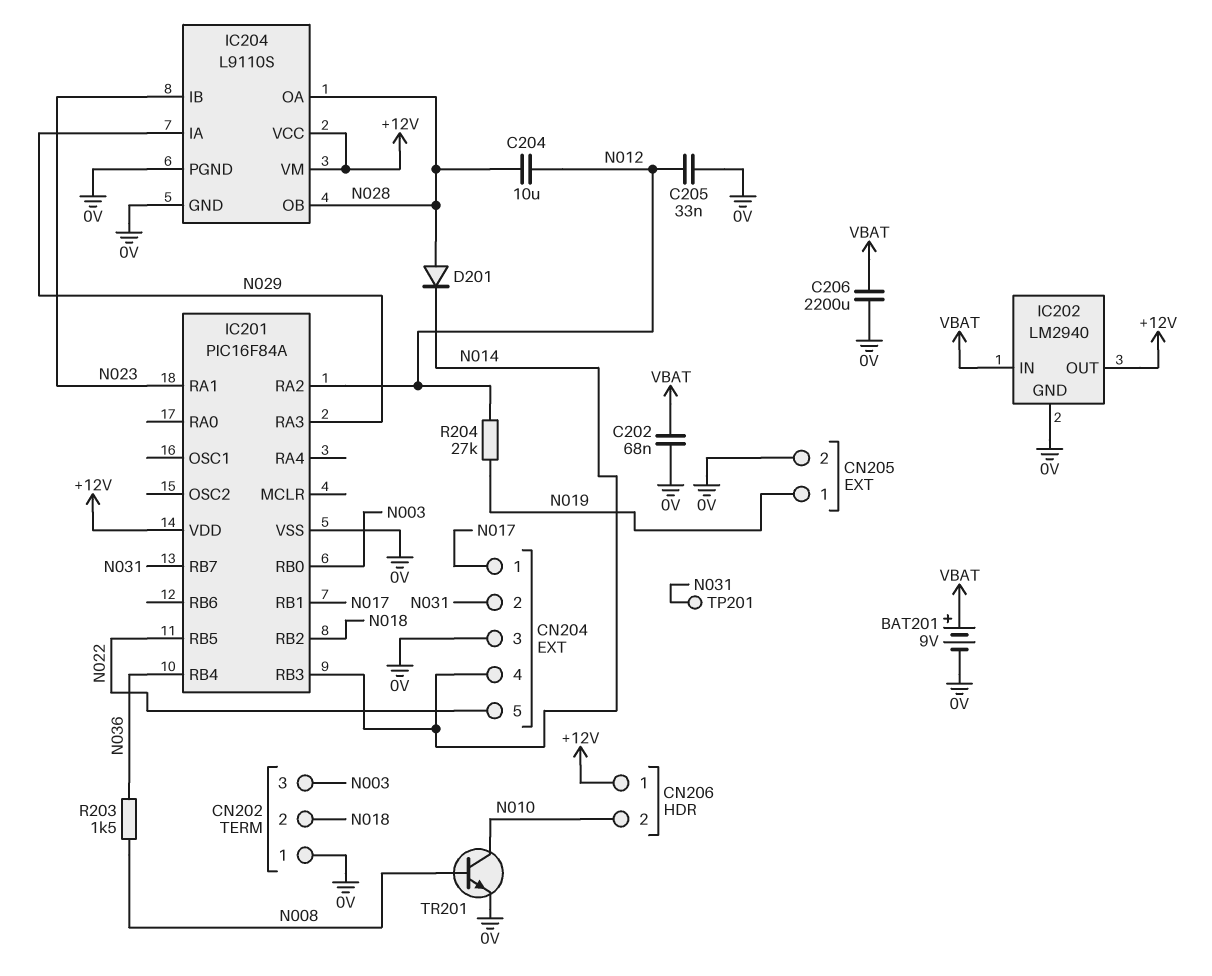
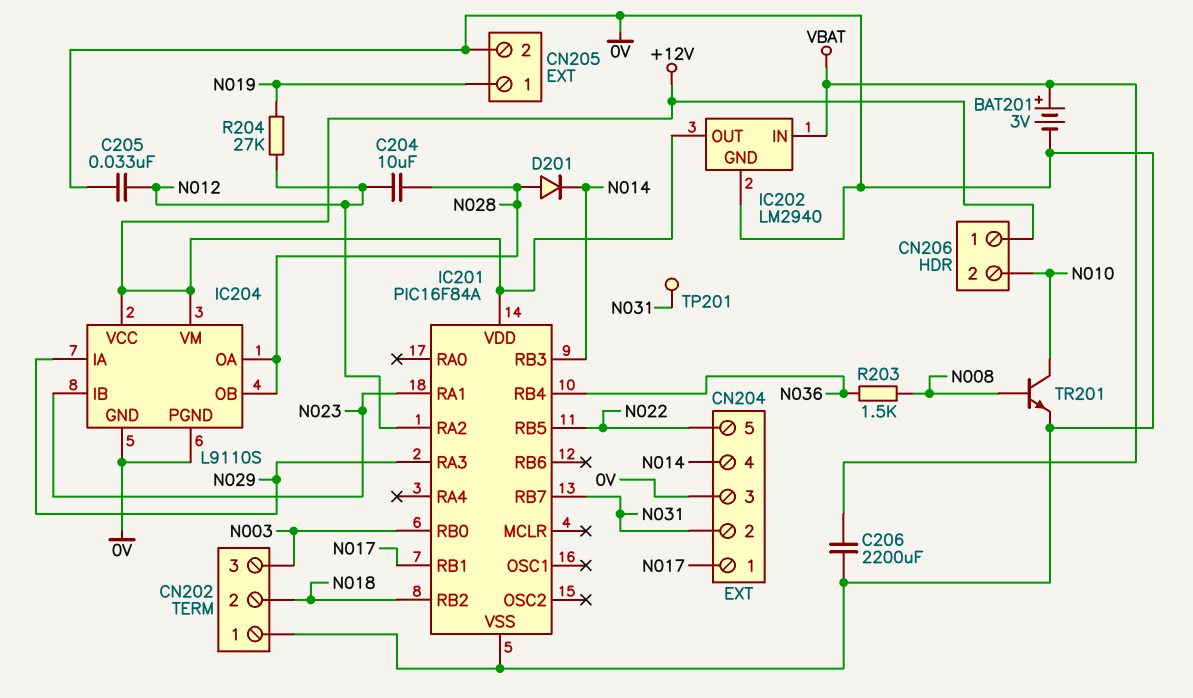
BAT201: 9V (plus VBAT, minus 0V) -> 3V (plus VBAT, minus 0V)
C202: 68nF (0V, VBAT) -> none

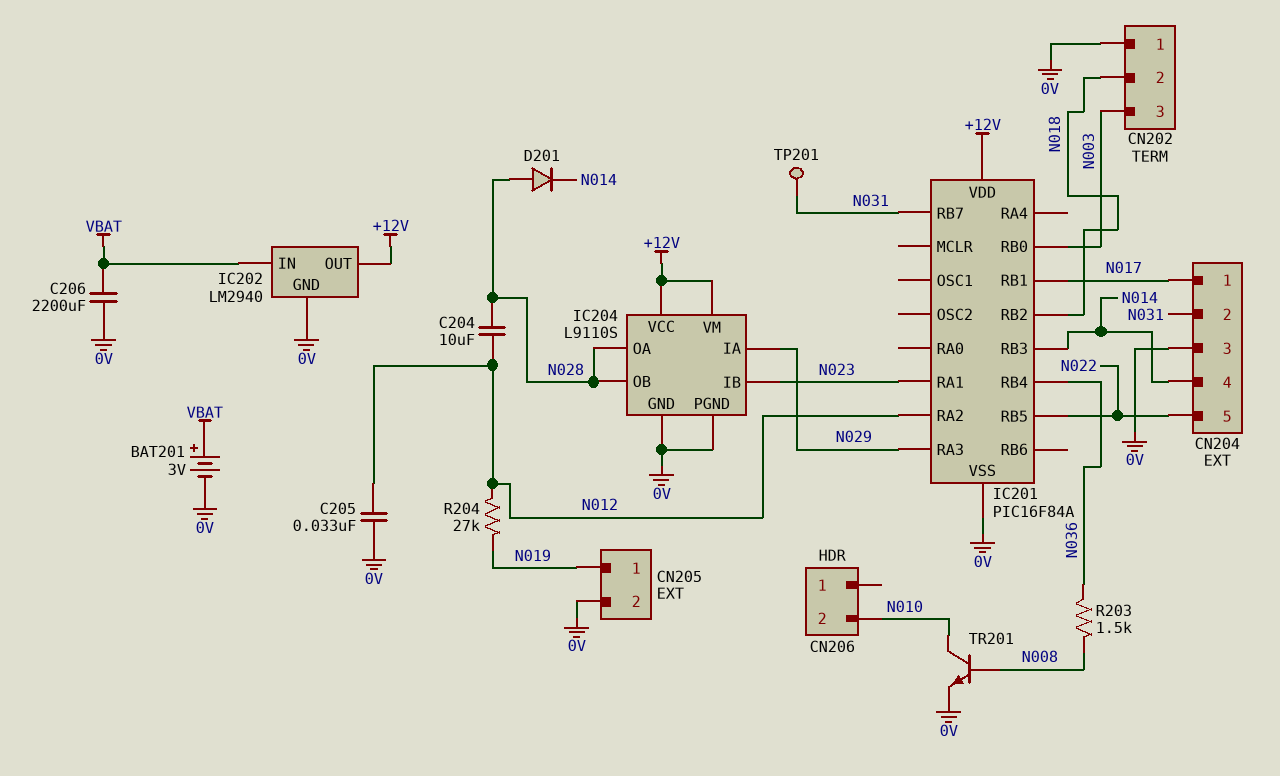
CN206 pin 1: +12V -> none

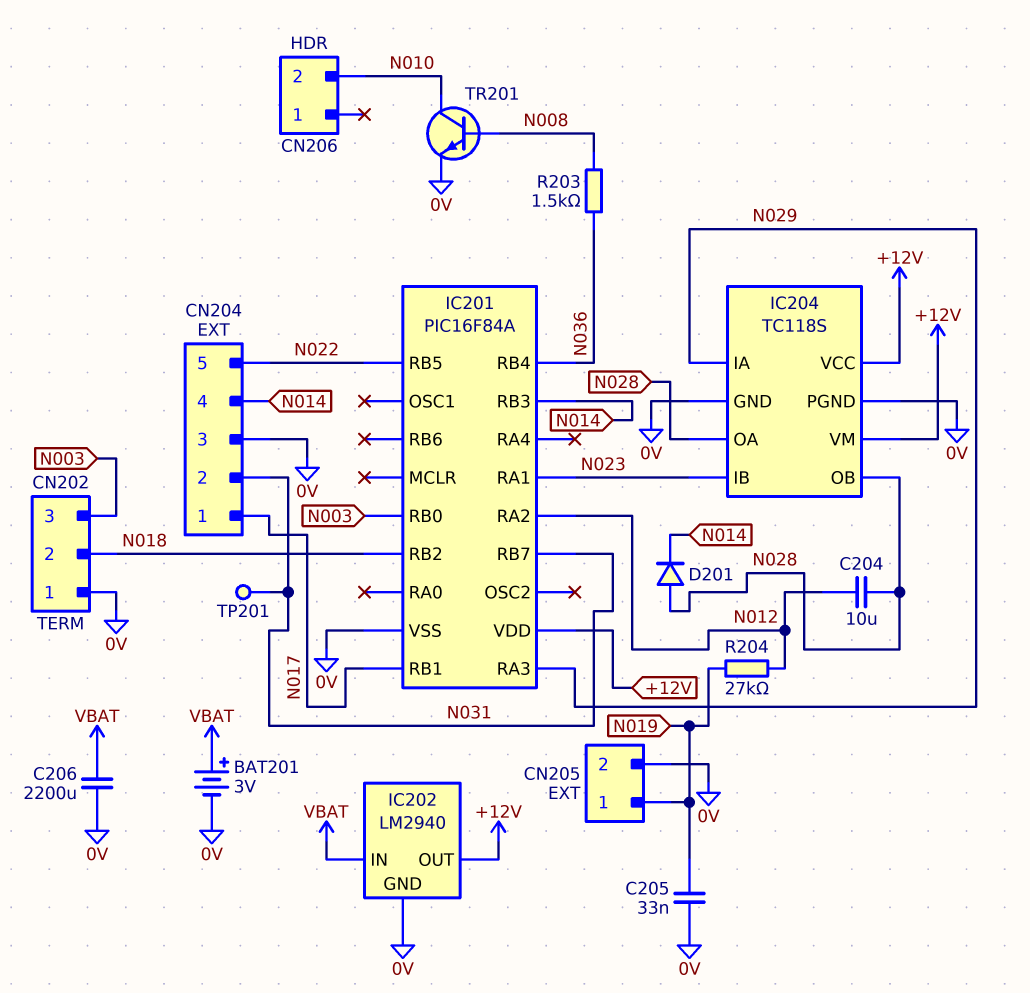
C205: 33nF (0V, N012) -> 33nF (0V, N019)
IC204: L9110S -> TC118S

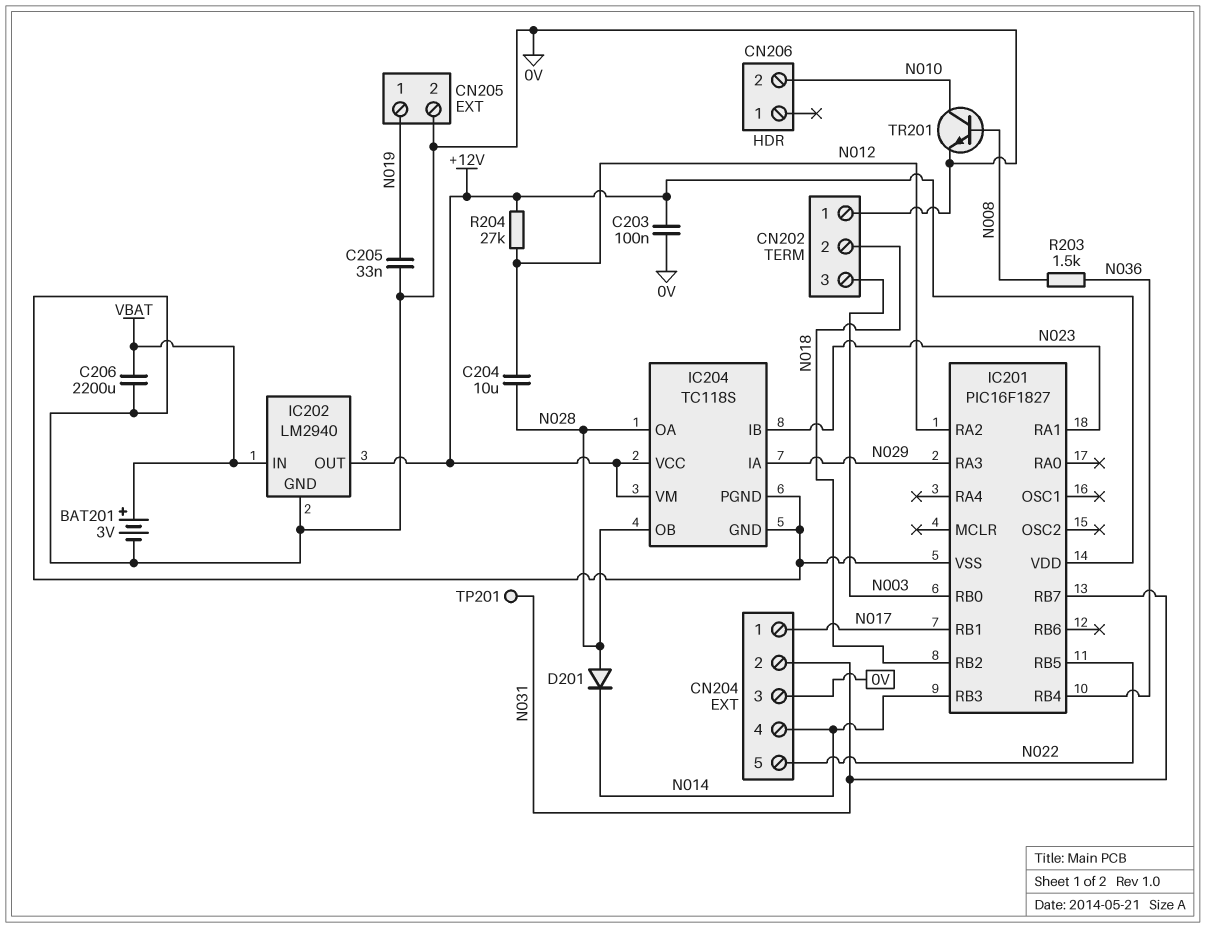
C203: none -> 100nF (+12V, 0V)
IC201: PIC16F84A -> PIC16F1827
R204: 27k (N012, N019) -> 27k (+12V, N012)

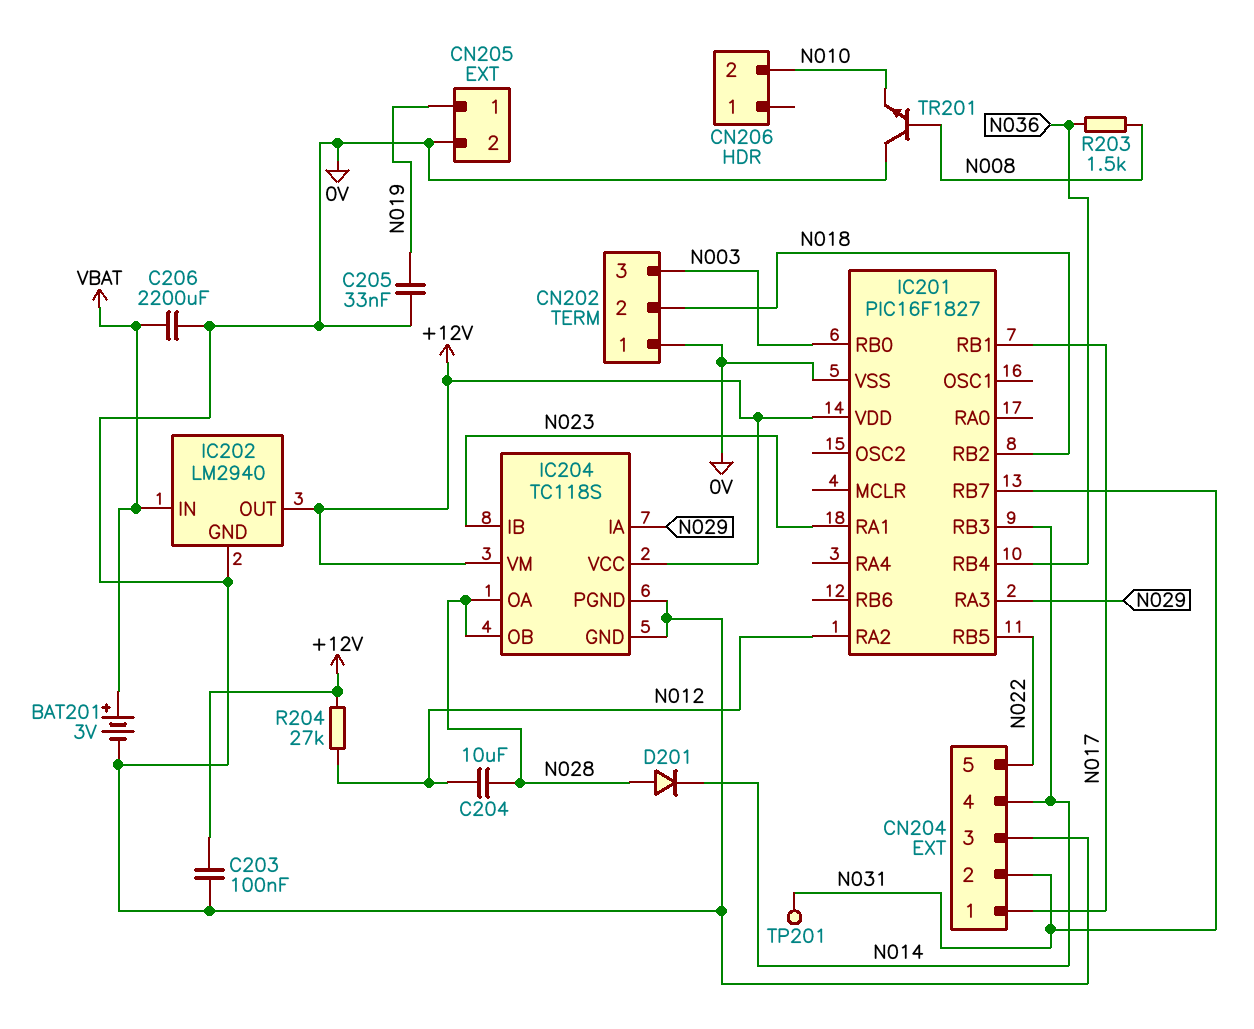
TR201: NPN (B N008, C N010, E 0V) -> NPN (B N008, C 0V, E N010)

